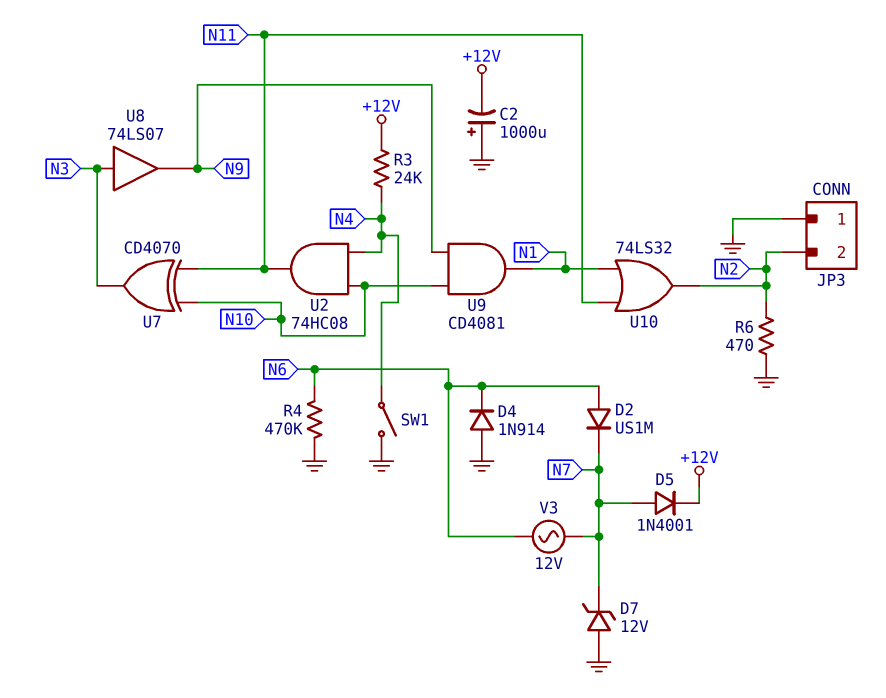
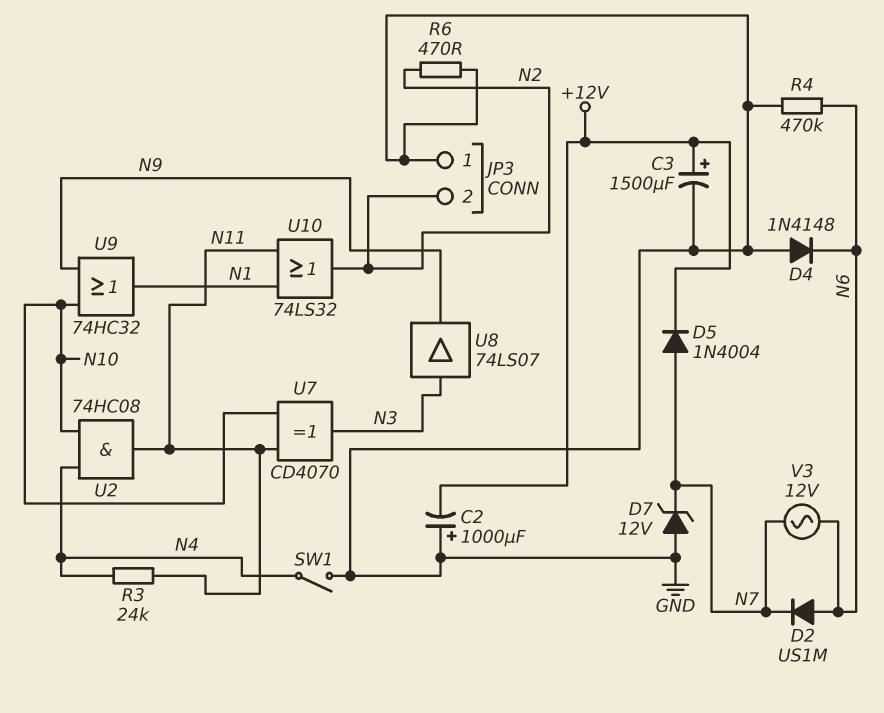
C3: none -> 1500uF (plus +12V, minus GND)
D4: diode 1N914 (A GND, K N6) -> diode 1N4148 (A GND, K N6)
D5: diode 1N4001 (A N7, K +12V) -> diode 1N4004 (A N7, K +12V)
R3: 24k (+12V, N4) -> 24k (N4, N11)
U9: AND CD4081 (in N9, in N10, out N1) -> OR 74HC32 (in N9, in N10, out N1)

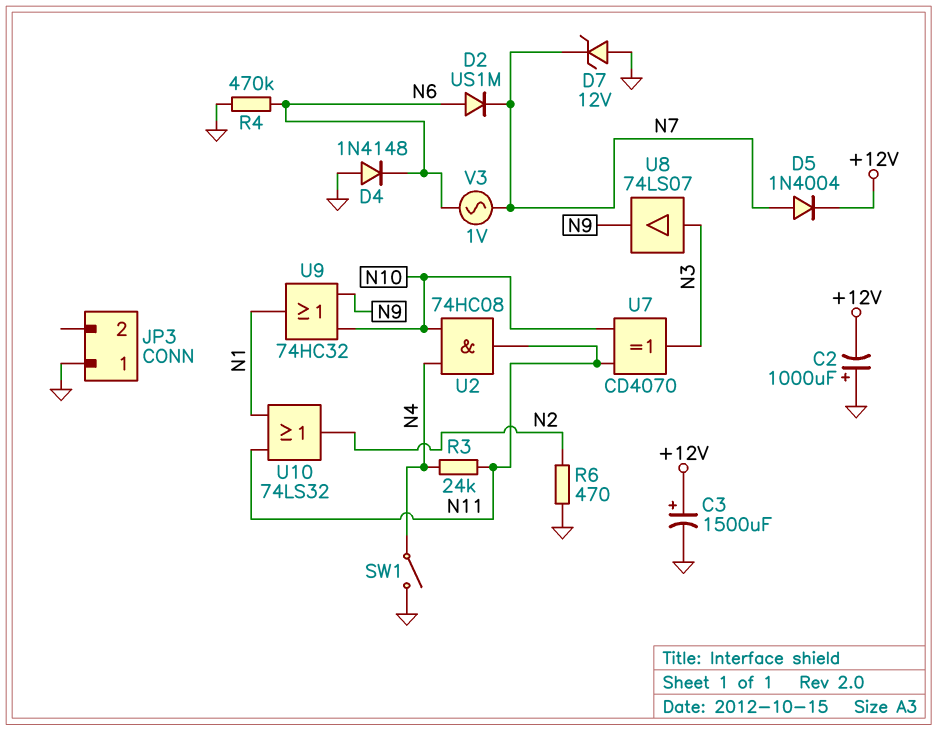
JP3 pin 2: N2 -> none
V3: AC 12V (N6, N7) -> AC 1V (N6, N7)

